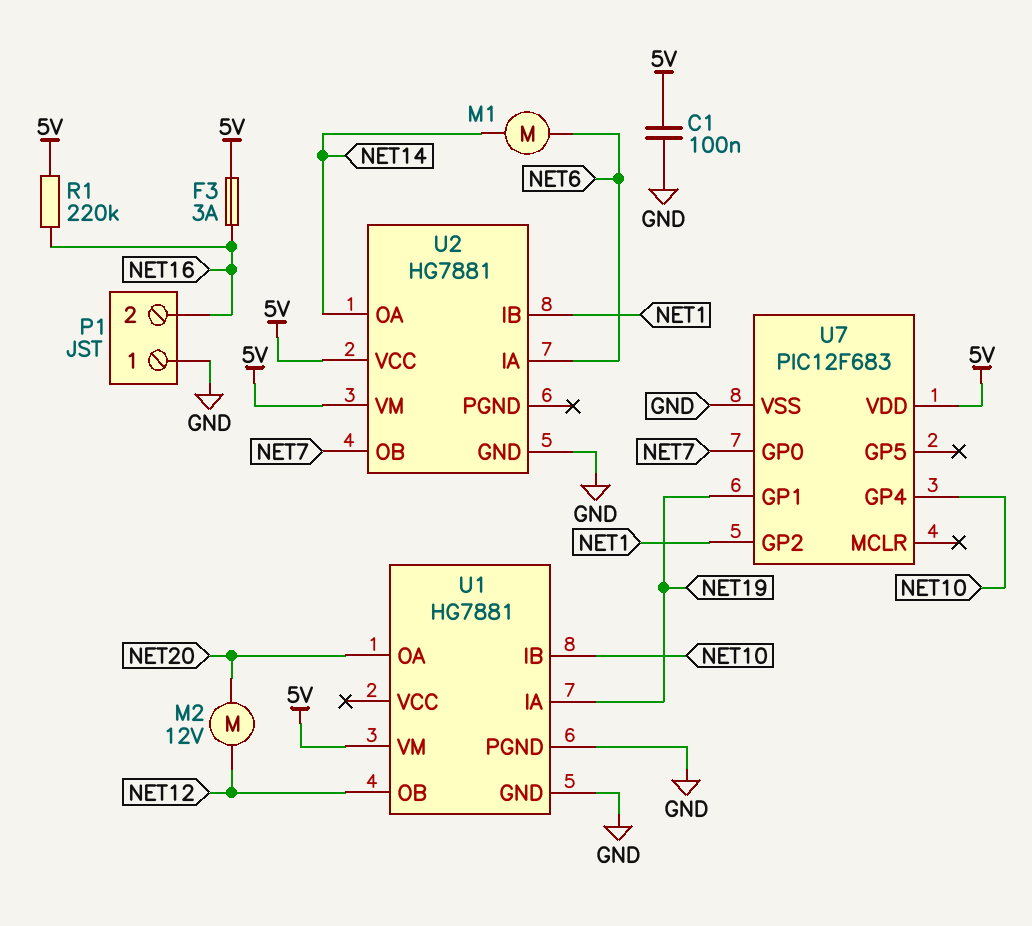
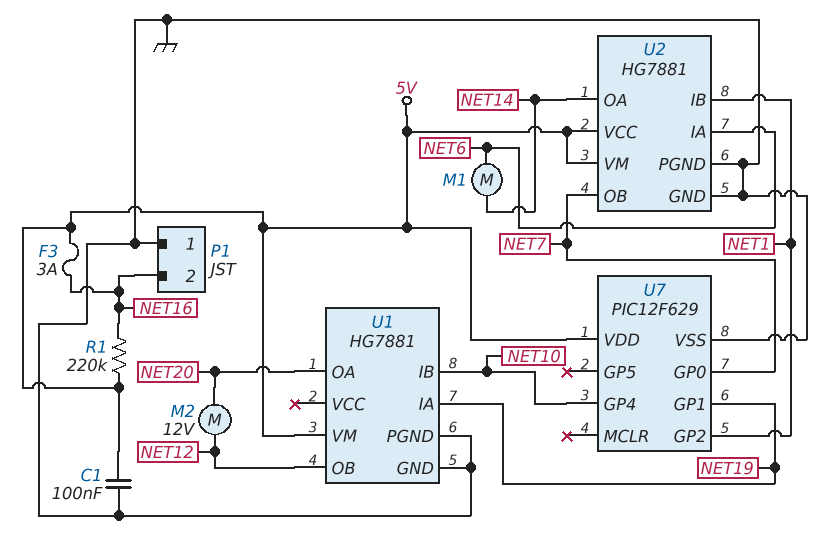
U2 pin PGND: none -> GND
U7: PIC12F683 -> PIC12F629

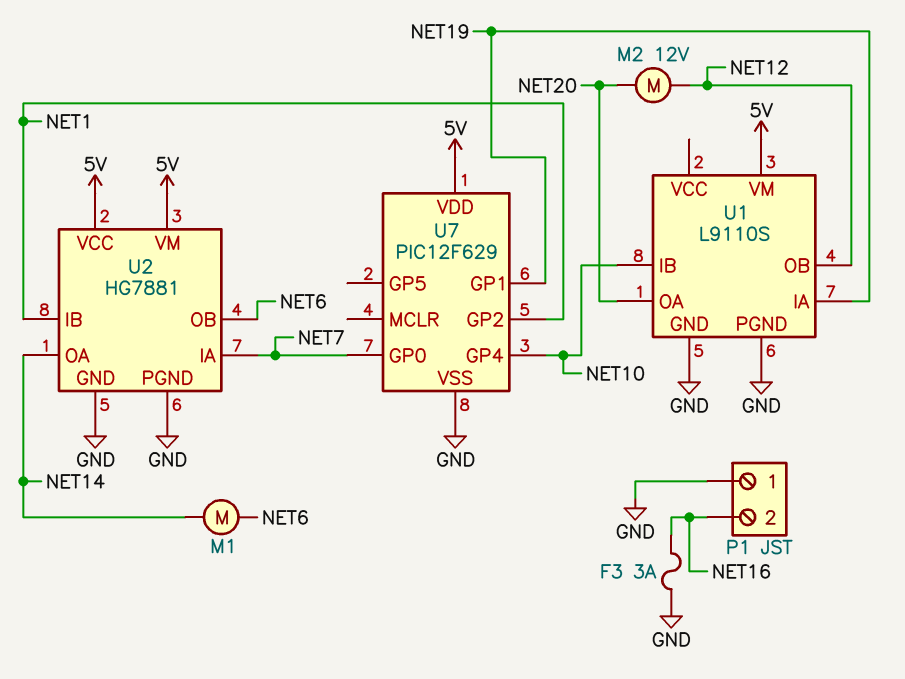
C1: 100nF (5V, GND) -> none
F3: 3A (5V, NET16) -> 3A (GND, NET16)
R1: 220k (5V, NET16) -> none
U1: HG7881 -> L9110S
U2 pin IA: NET6 -> NET7
U2 pin OB: NET7 -> NET6

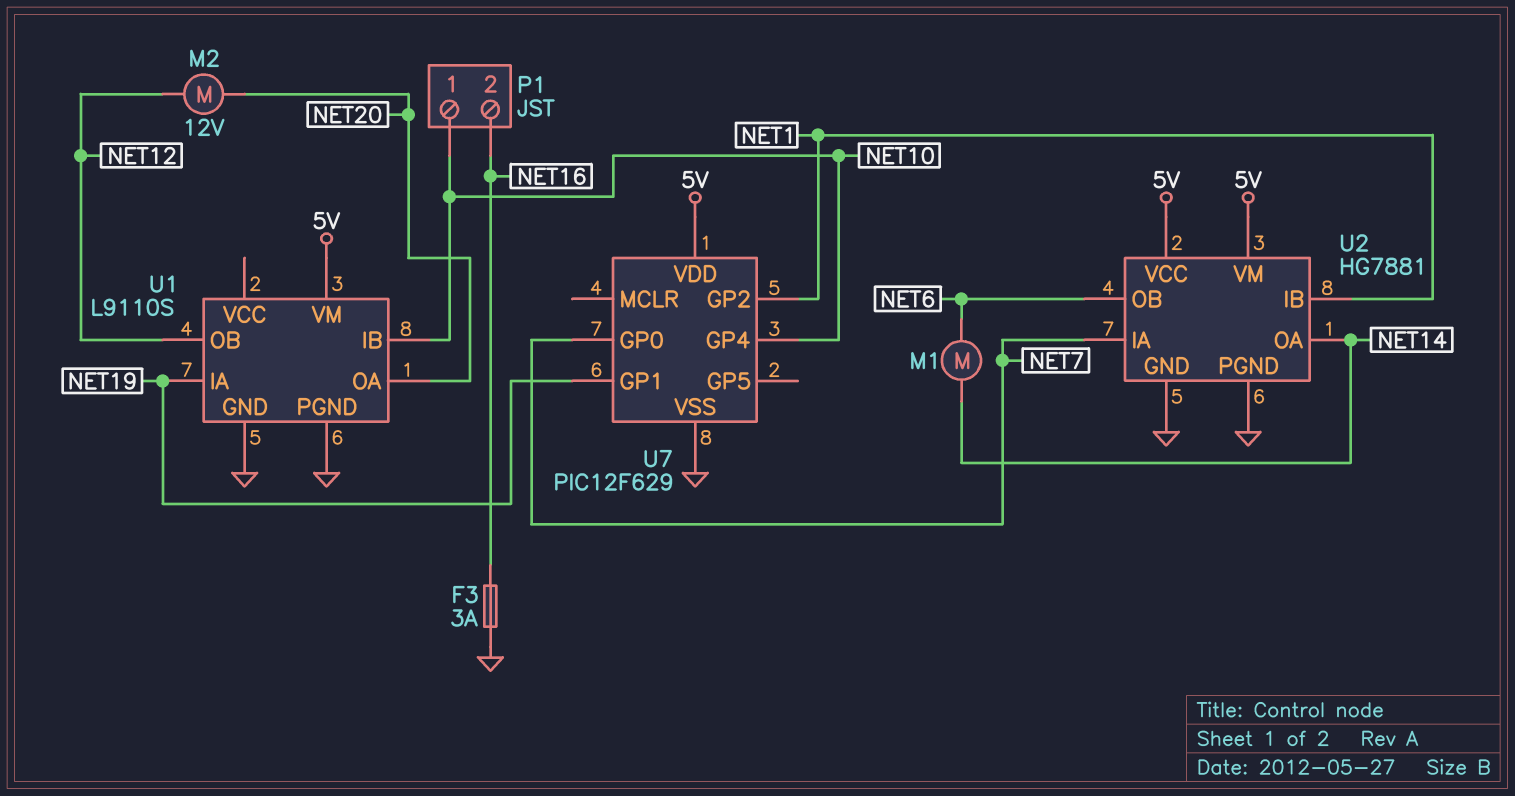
P1 pin 1: GND -> NET10

